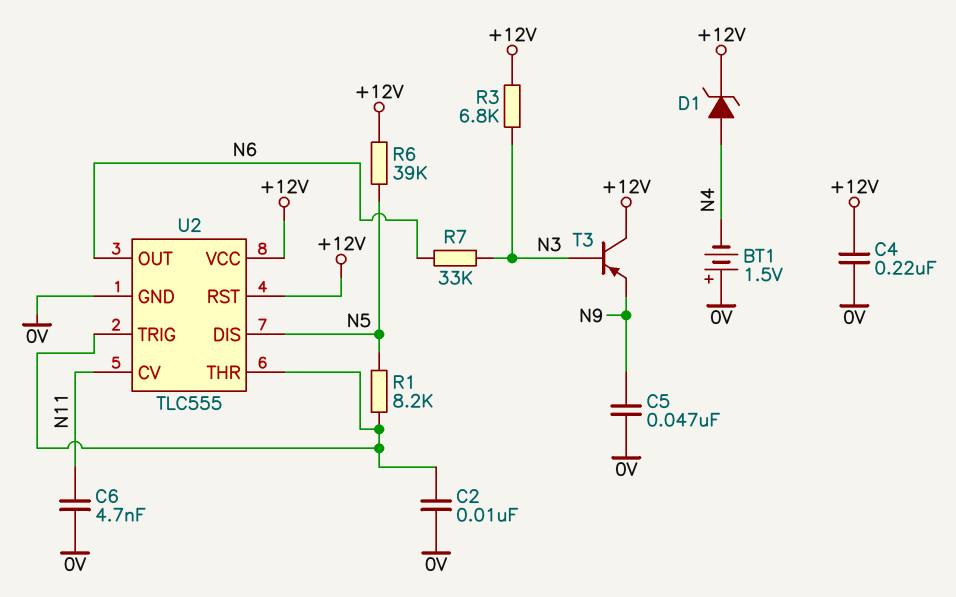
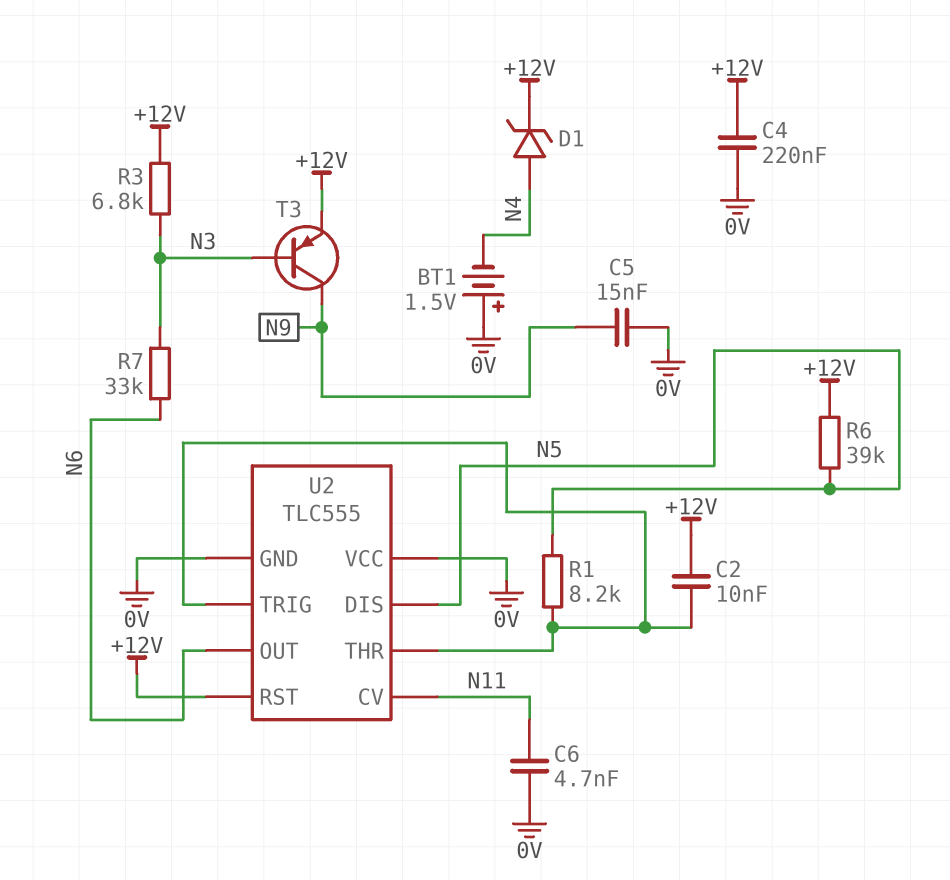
C2: 10nF (0V, U2/THR) -> 10nF (+12V, U2/THR)
C5: 47nF (0V, N9) -> 15nF (0V, N9)
T3: PNP (B N3, C +12V, E N9) -> PNP (B N3, C N9, E +12V)
U2 pin VCC: +12V -> 0V

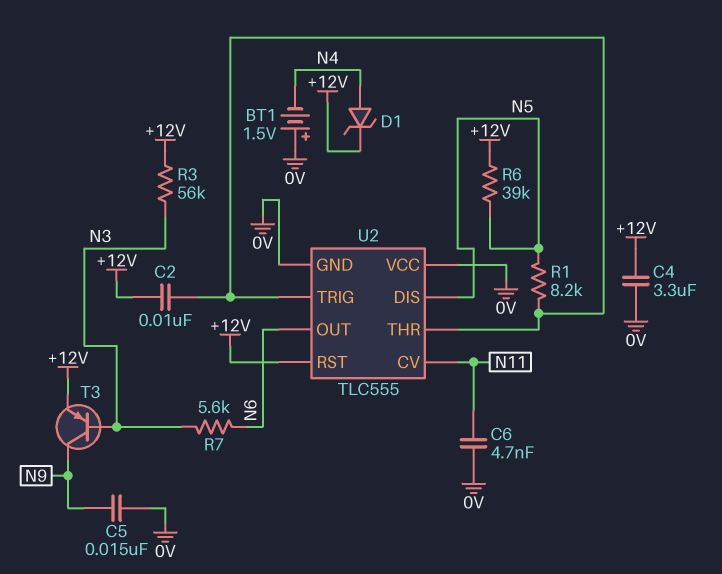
C4: 220nF (+12V, 0V) -> 3.3uF (+12V, 0V)
R3: 6.8k (+12V, N3) -> 56k (+12V, N3)
R7: 33k (N3, N6) -> 5.6k (N3, N6)

